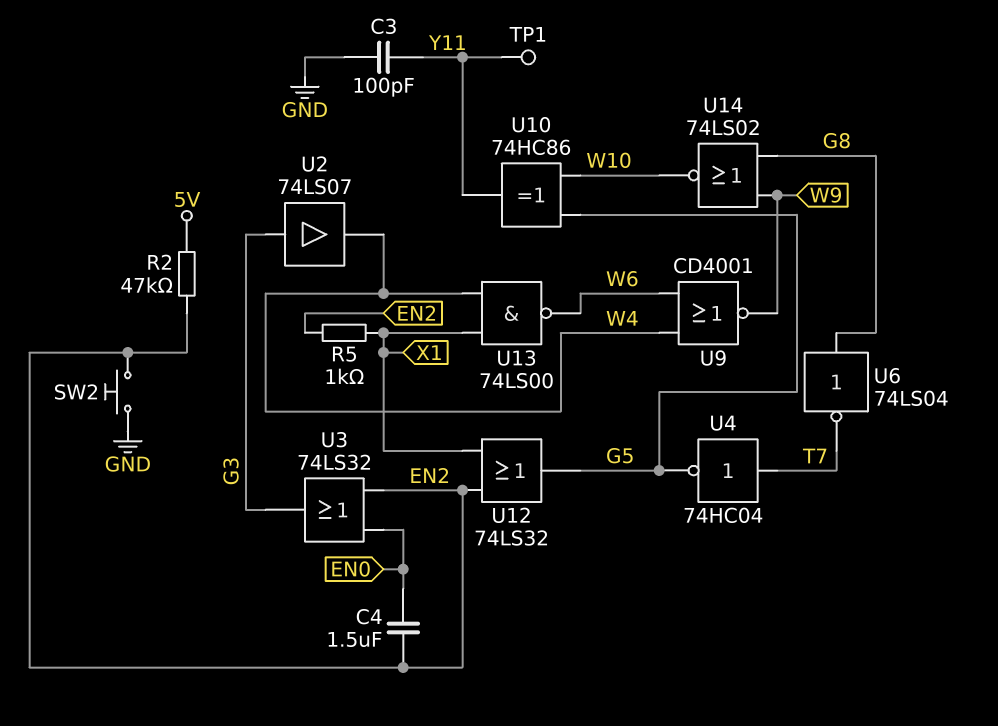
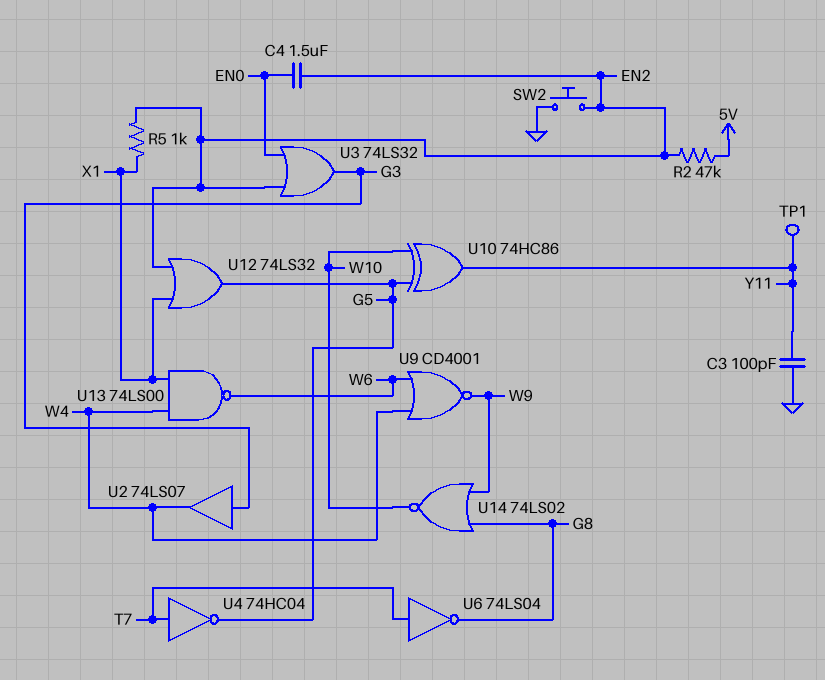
U6: NOT 74LS04 (in G8, out T7) -> NOT 74LS04 (in T7, out G8)

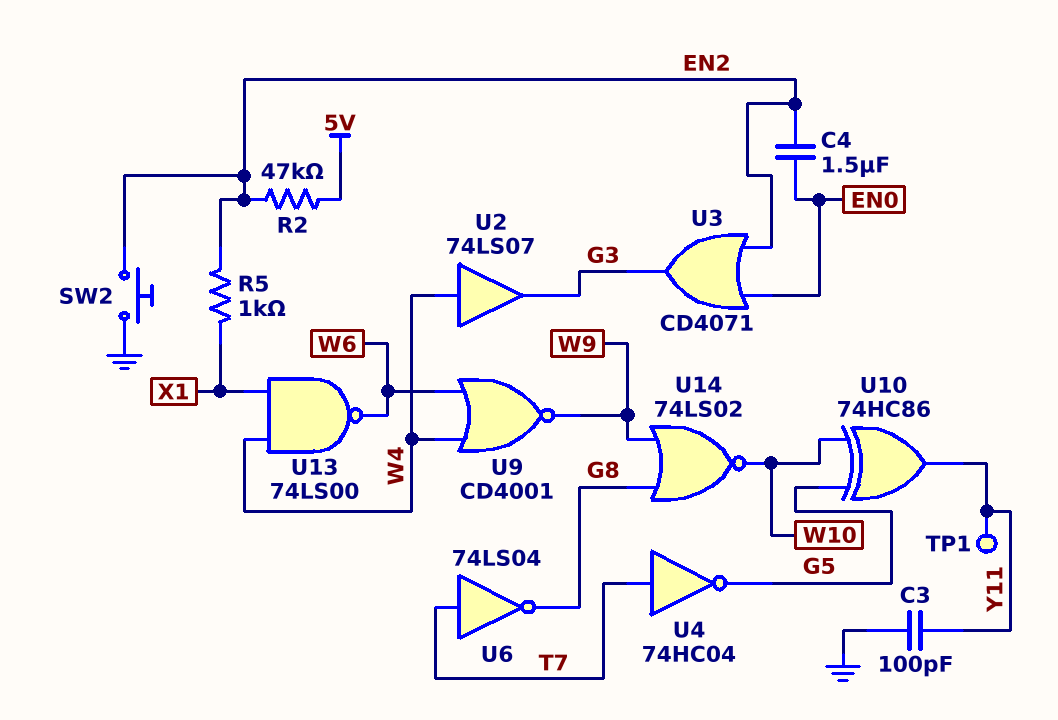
U2: buffer 74LS07 (in G3, out W4) -> buffer 74LS07 (in W4, out G3)
U3: OR 74LS32 (in EN0, in EN2, out G3) -> OR CD4071 (in EN0, in EN2, out G3)
U12: OR 74LS32 (in EN2, in X1, out G5) -> none

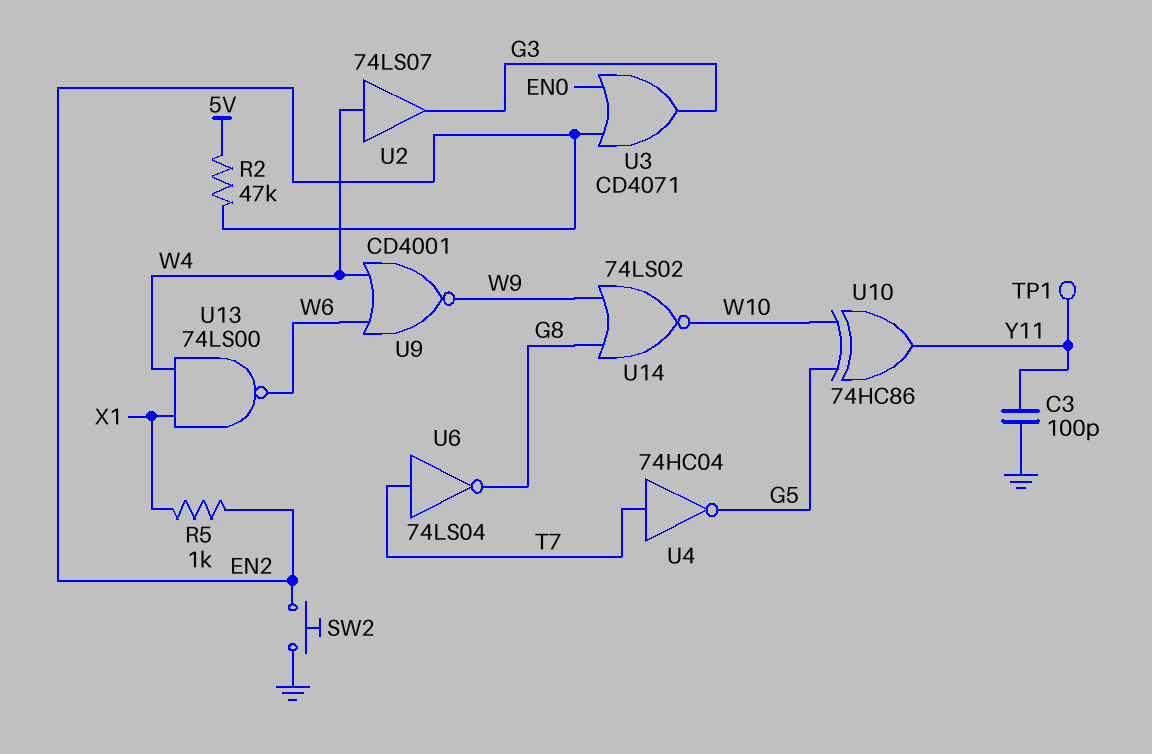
C4: 1.5uF (EN0, EN2) -> none

